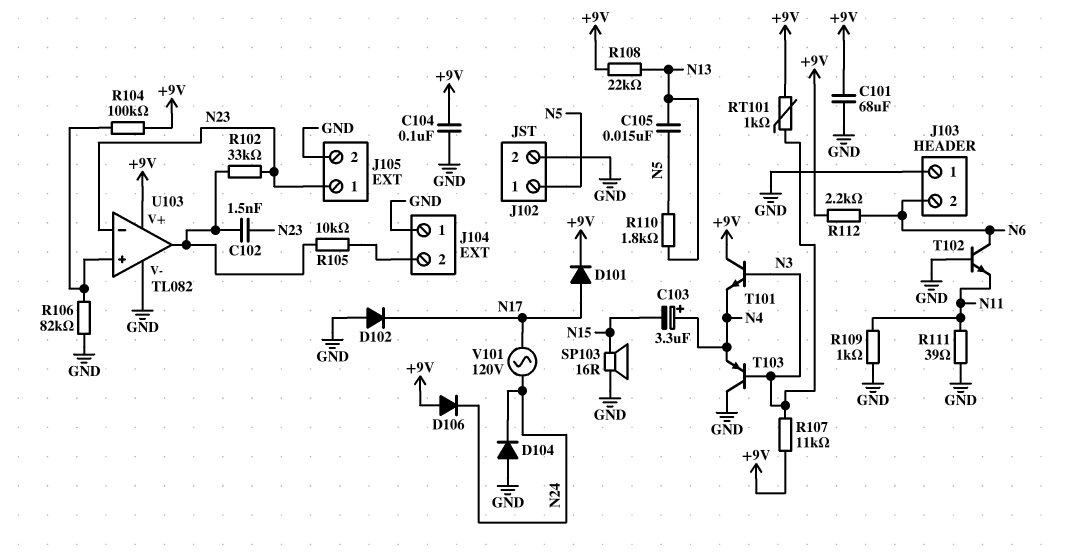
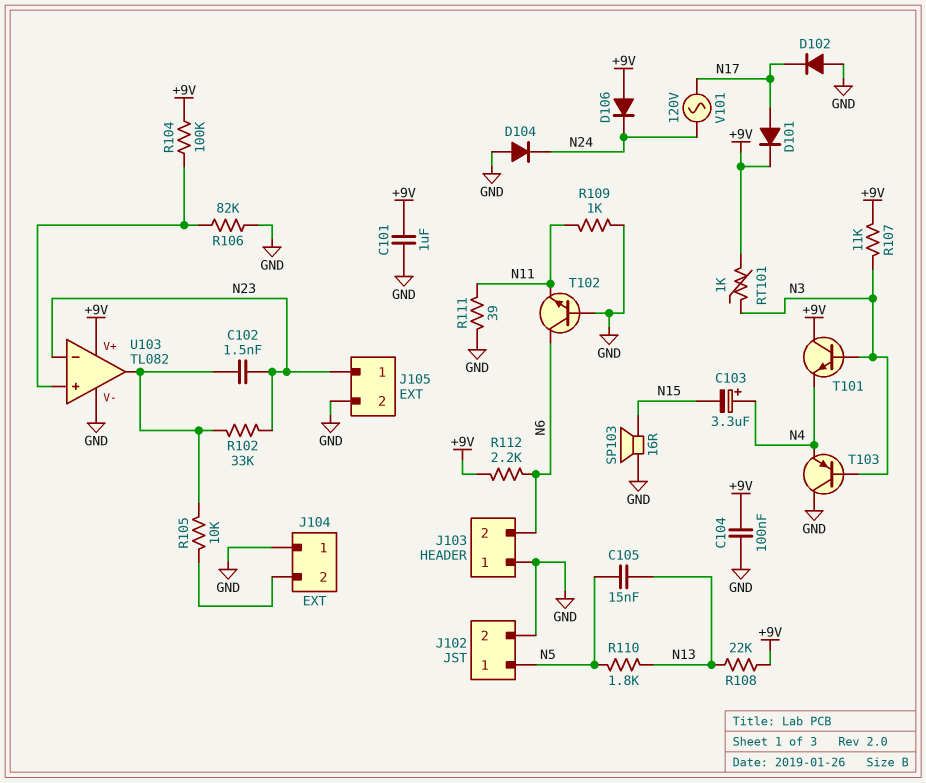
C101: 68uF (+9V, GND) -> 1uF (+9V, GND)

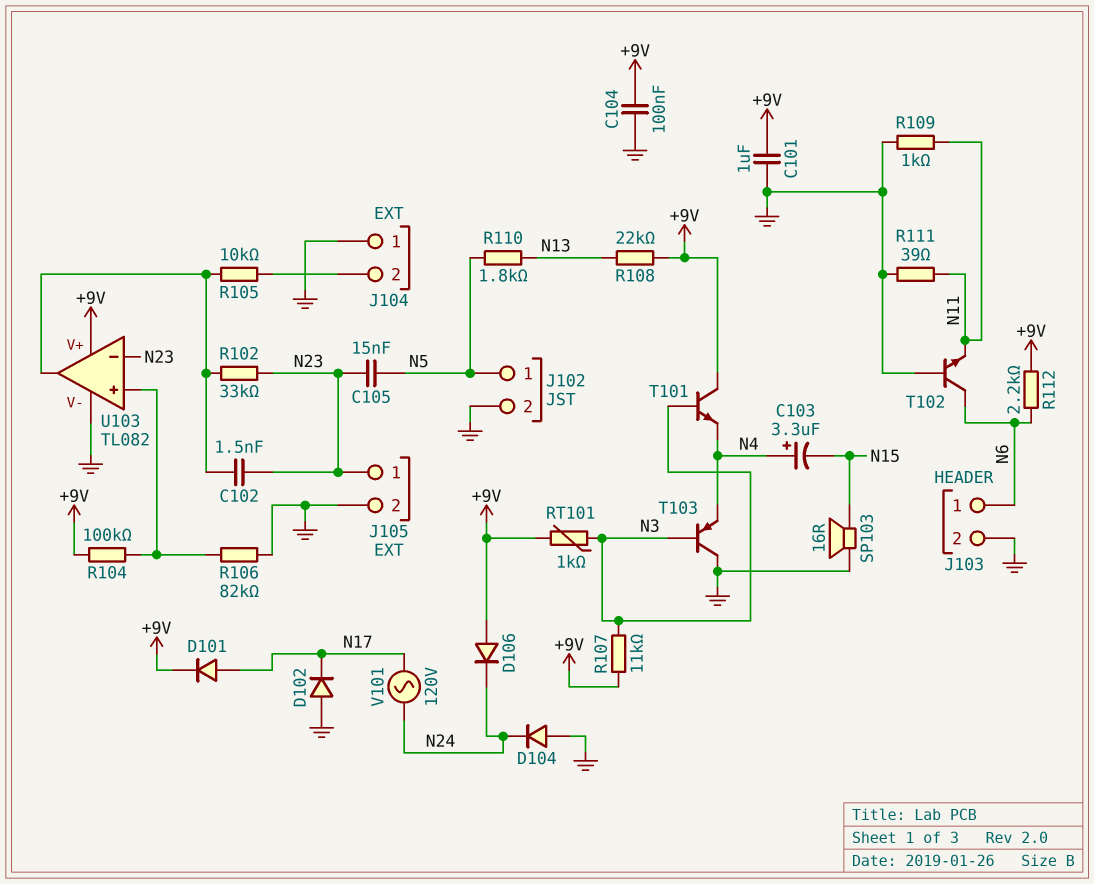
C105: 15nF (N5, N13) -> 15nF (N5, N23)
J103 pin 1: GND -> N6
J103 pin 2: N6 -> GND

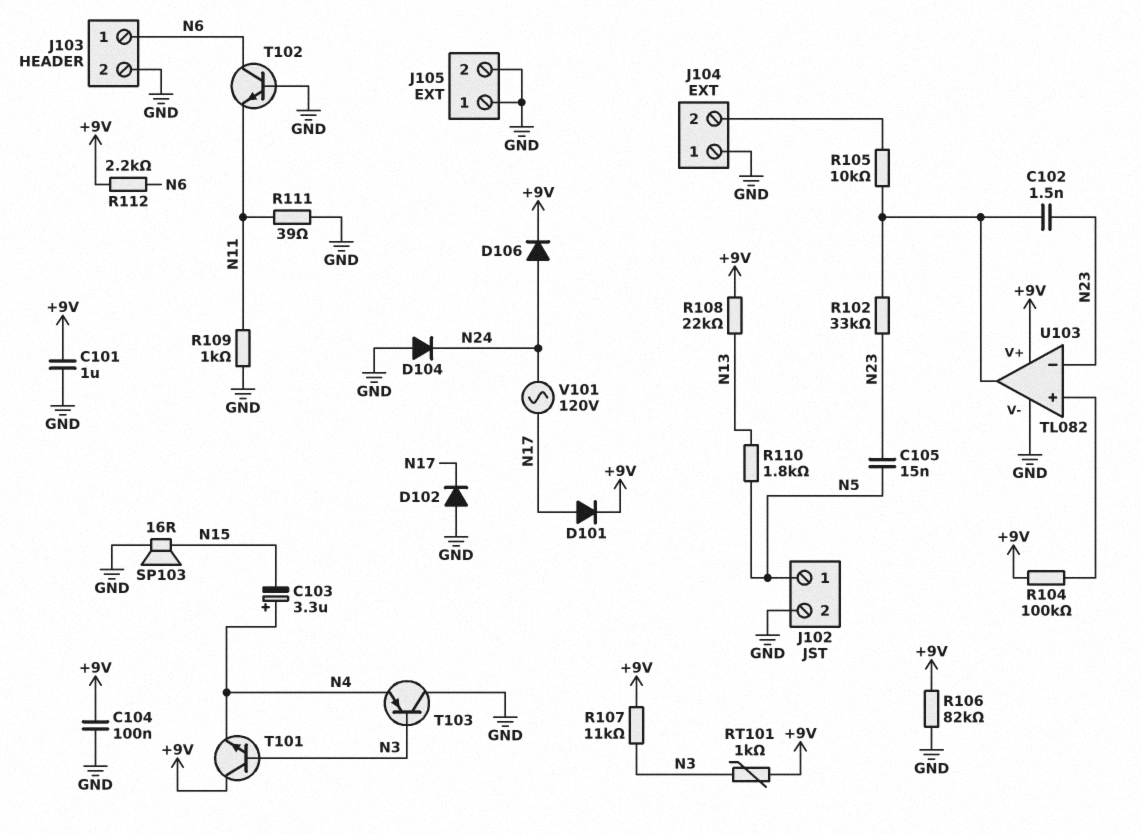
D106: diode (A +9V, K N24) -> diode (A N24, K +9V)
J105 pin 1: N23 -> GND
R106: 82k (GND, U103/in+) -> 82k (+9V, GND)

